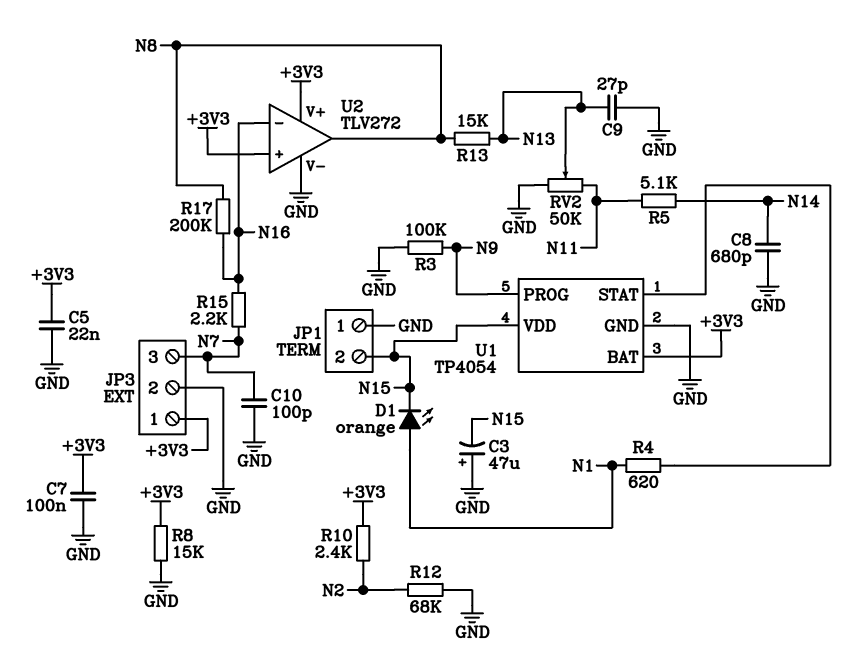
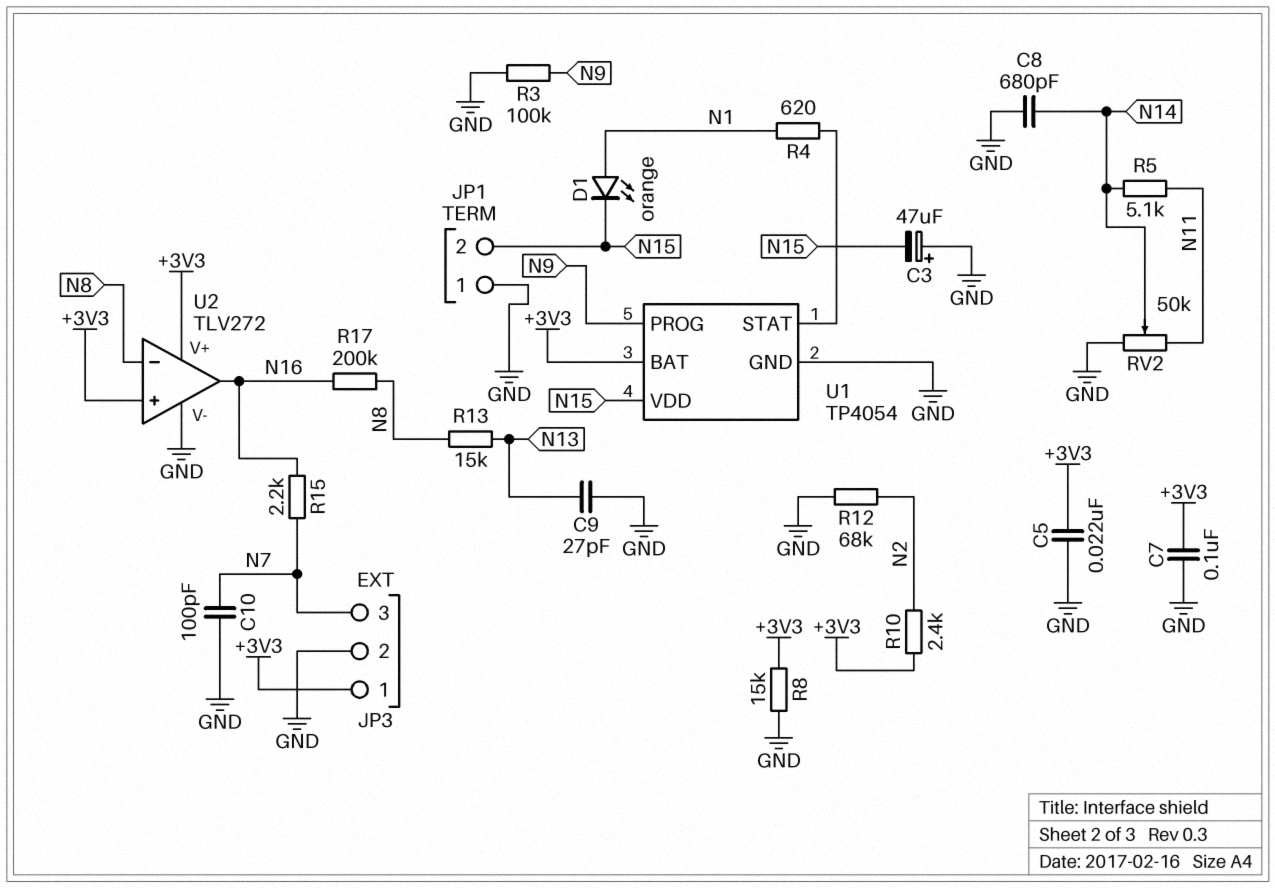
RV2: 50k (GND, N11, wiper N13) -> 50k (GND, N11, wiper N14)
U2 pin in-: N16 -> N8
U2 pin out: N8 -> N16

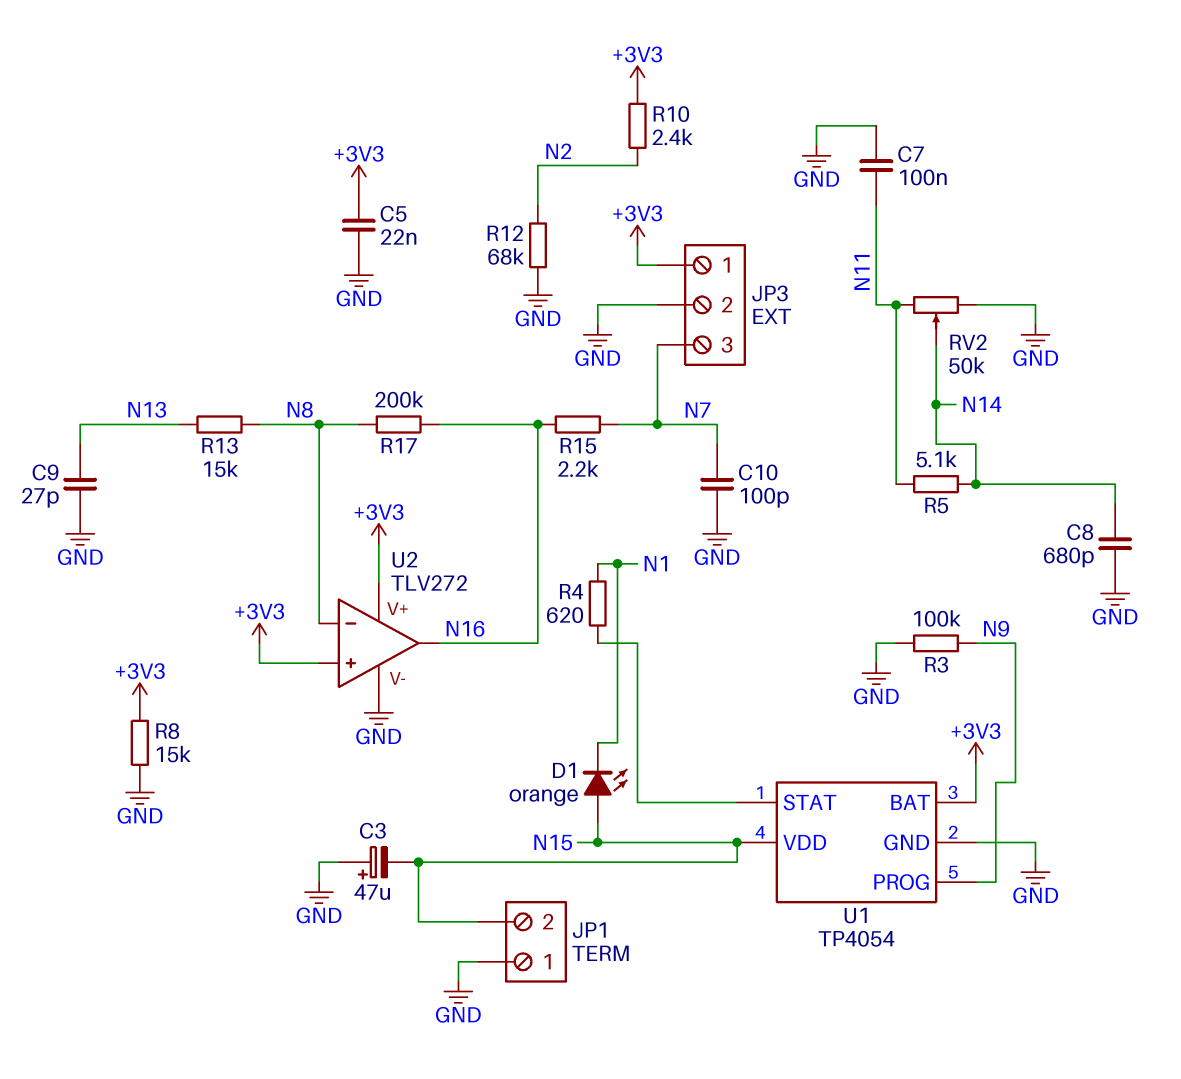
C7: 100nF (+3V3, GND) -> 100nF (GND, N11)
D1: LED orange (A N1, K N15) -> LED orange (A N15, K N1)

